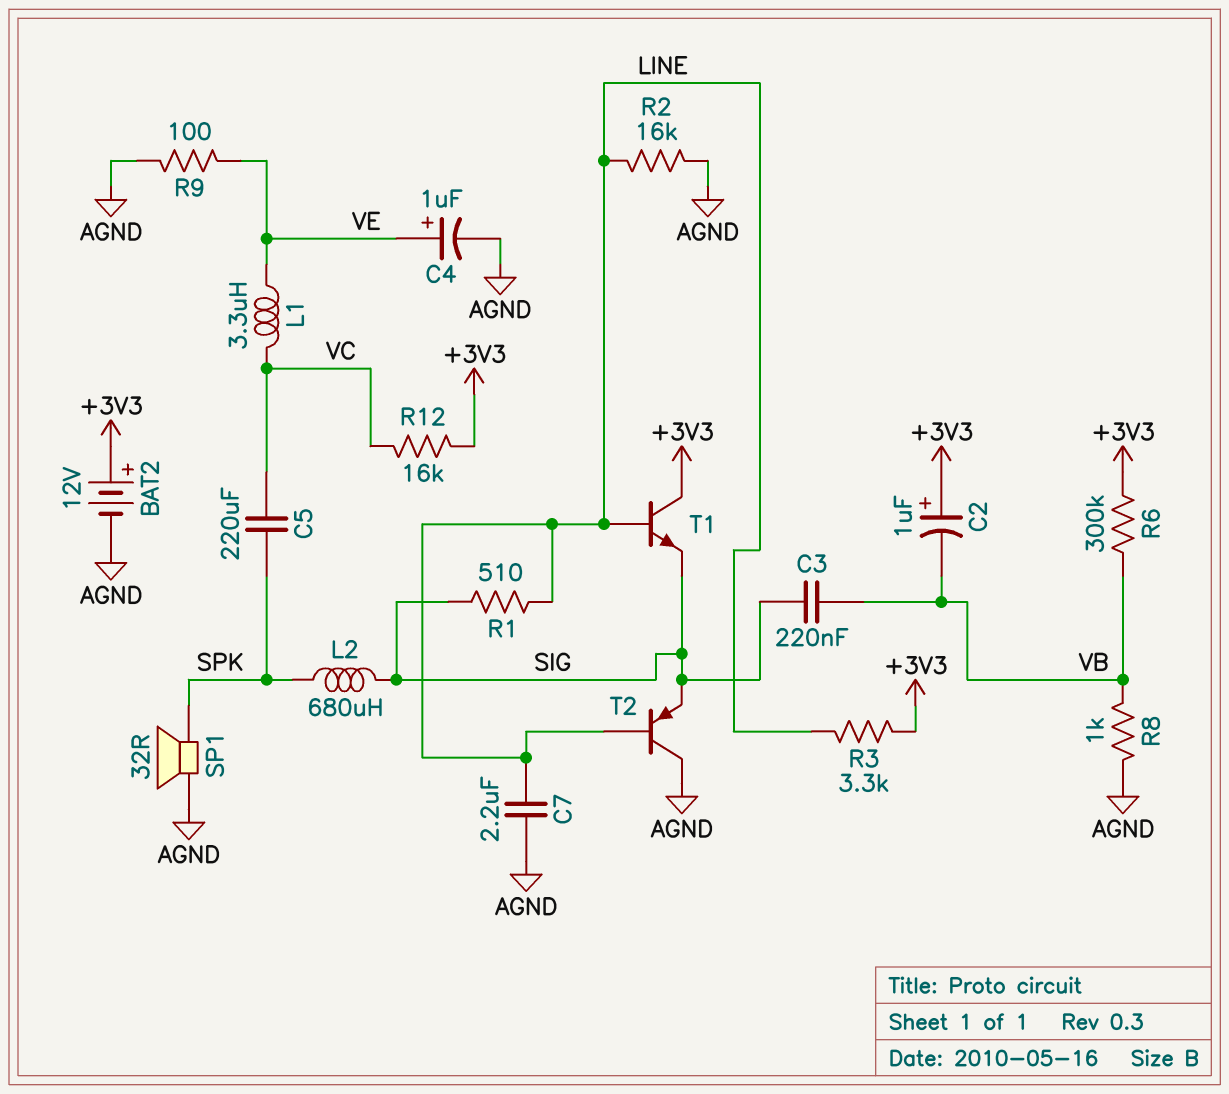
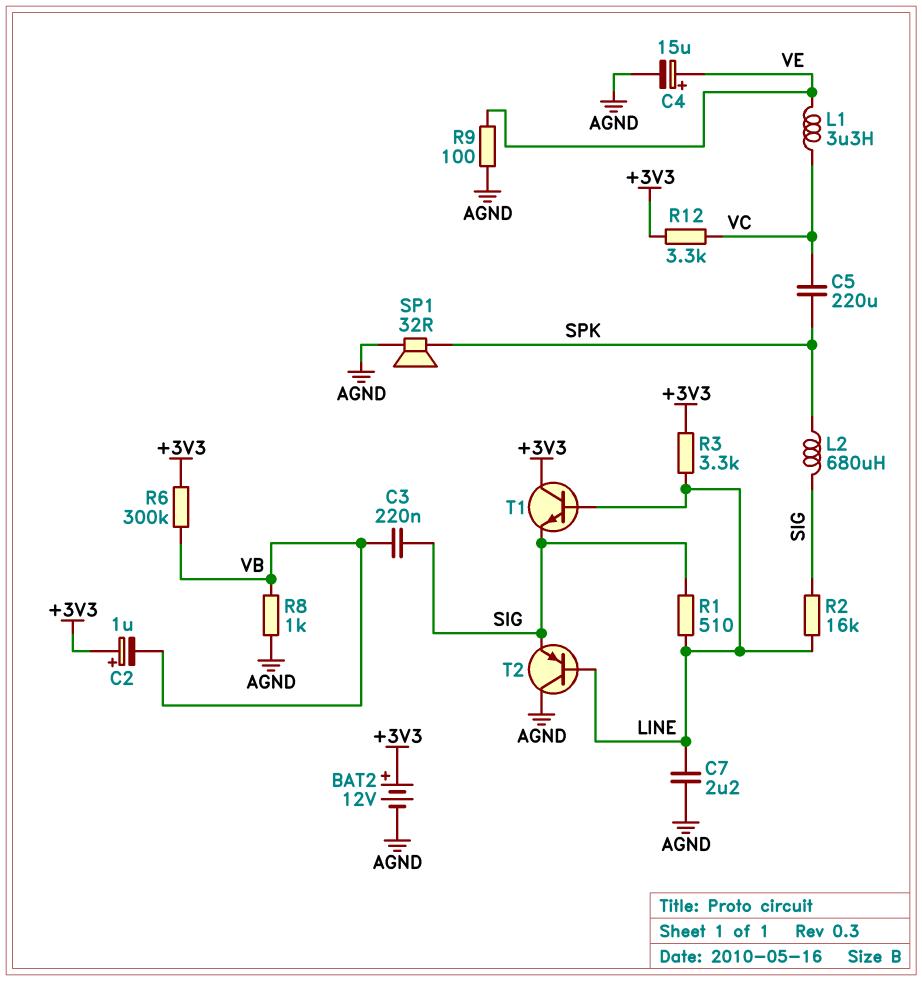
C4: 1uF (plus VE, minus AGND) -> 15uF (plus VE, minus AGND)
R2: 16k (AGND, LINE) -> 16k (LINE, SIG)
R12: 16k (+3V3, VC) -> 3.3k (+3V3, VC)

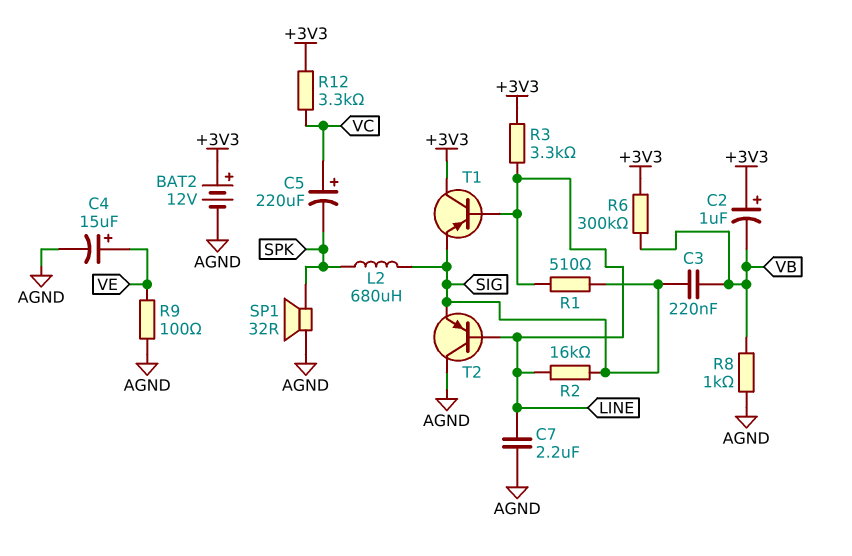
C5: 220uF (SPK, VC) -> 220uF (plus VC, minus SPK)
L1: 3.3uH (VC, VE) -> none
T1: NPN (B LINE, C +3V3, E SIG) -> PNP (B LINE, C +3V3, E SIG)

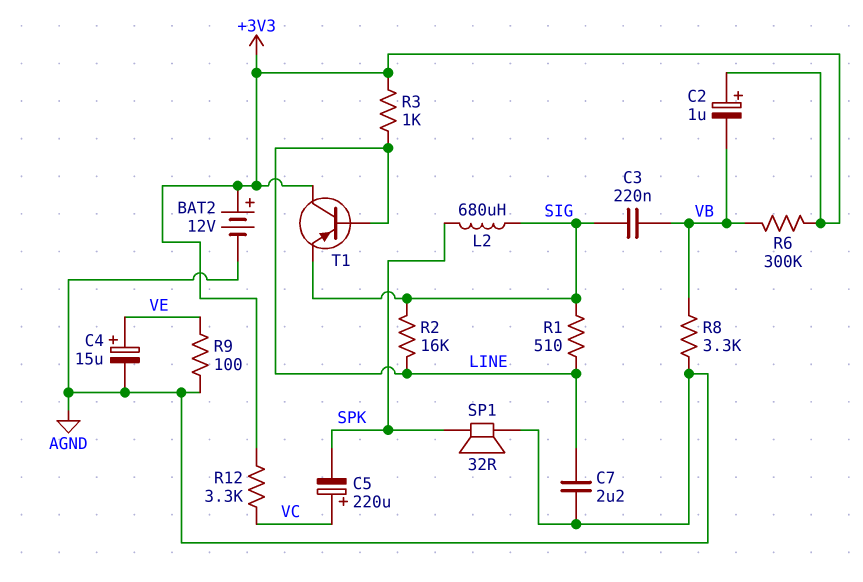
R3: 3.3k (+3V3, LINE) -> 1k (+3V3, LINE)
R8: 1k (AGND, VB) -> 3.3k (AGND, VB)
T2: PNP (B LINE, C AGND, E SIG) -> none

